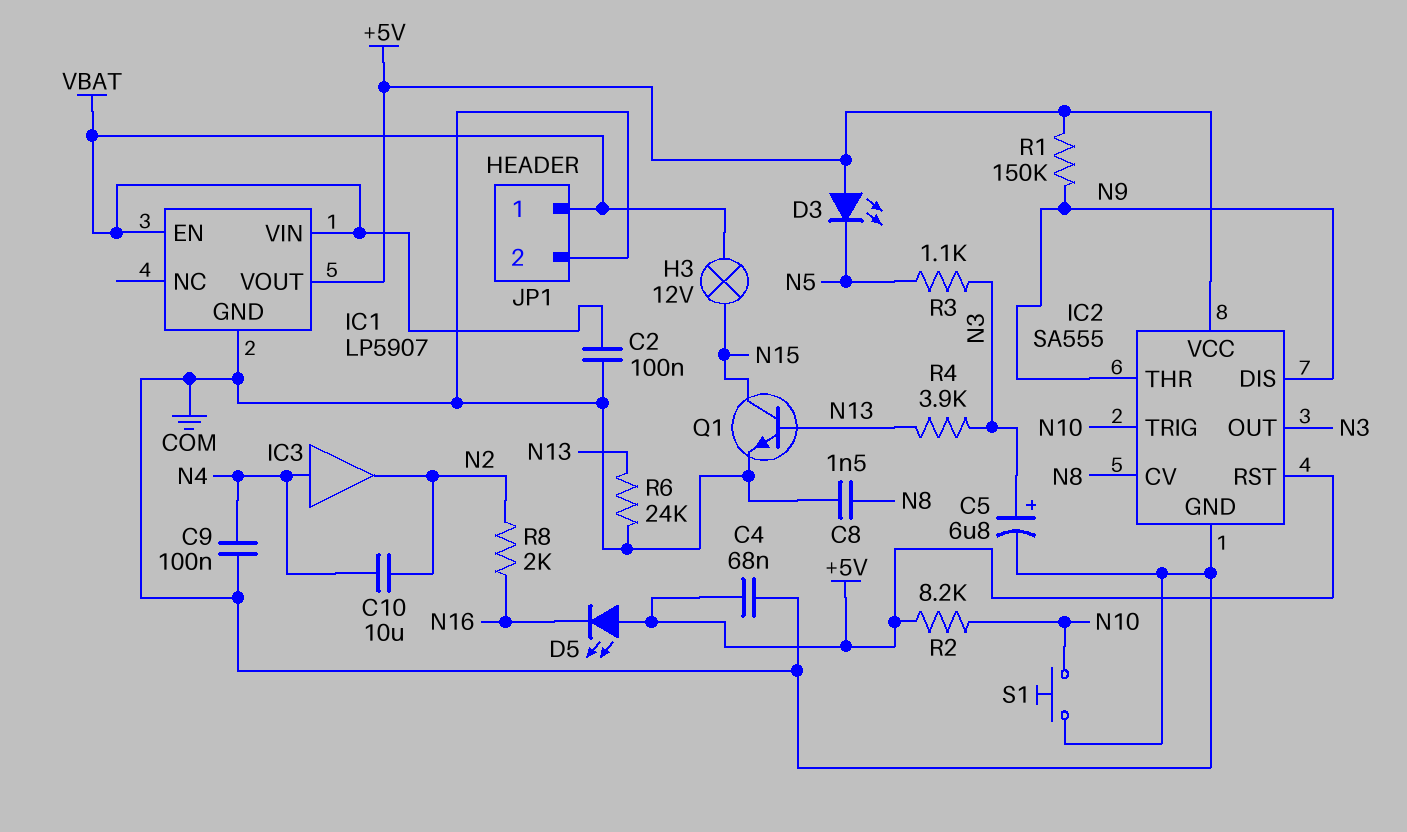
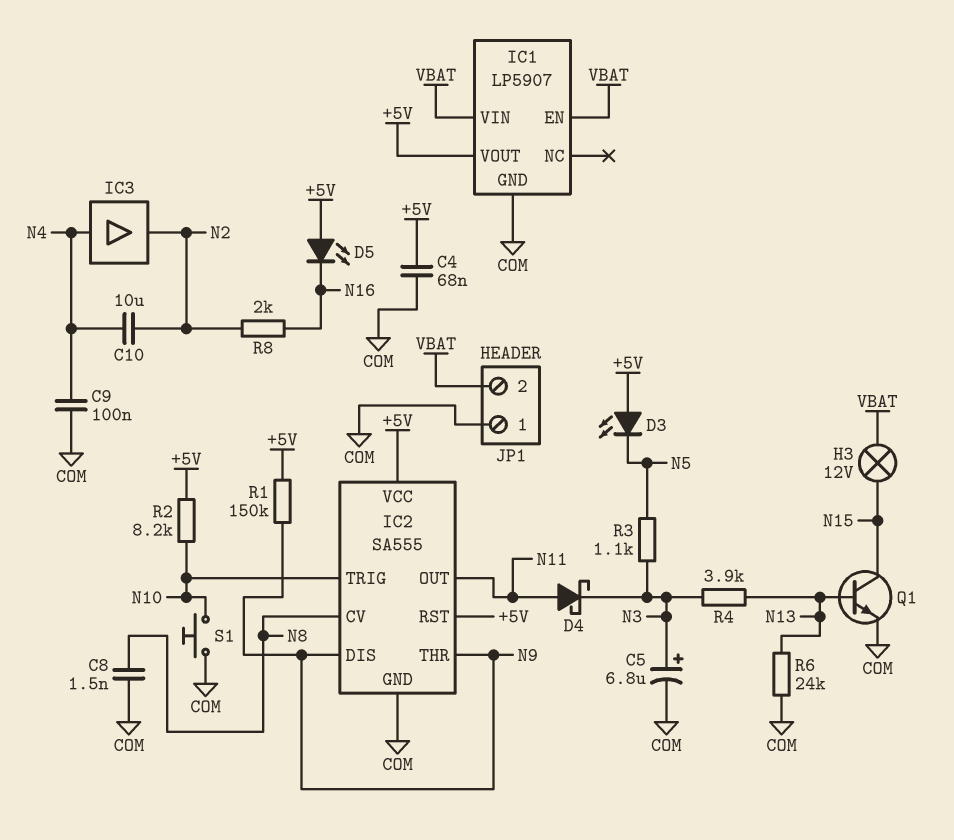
C2: 100nF (COM, VBAT) -> none
D4: none -> schottky (A N11, K N3)
IC2 pin OUT: N3 -> N11
JP1 pin 1: VBAT -> COM
JP1 pin 2: COM -> VBAT

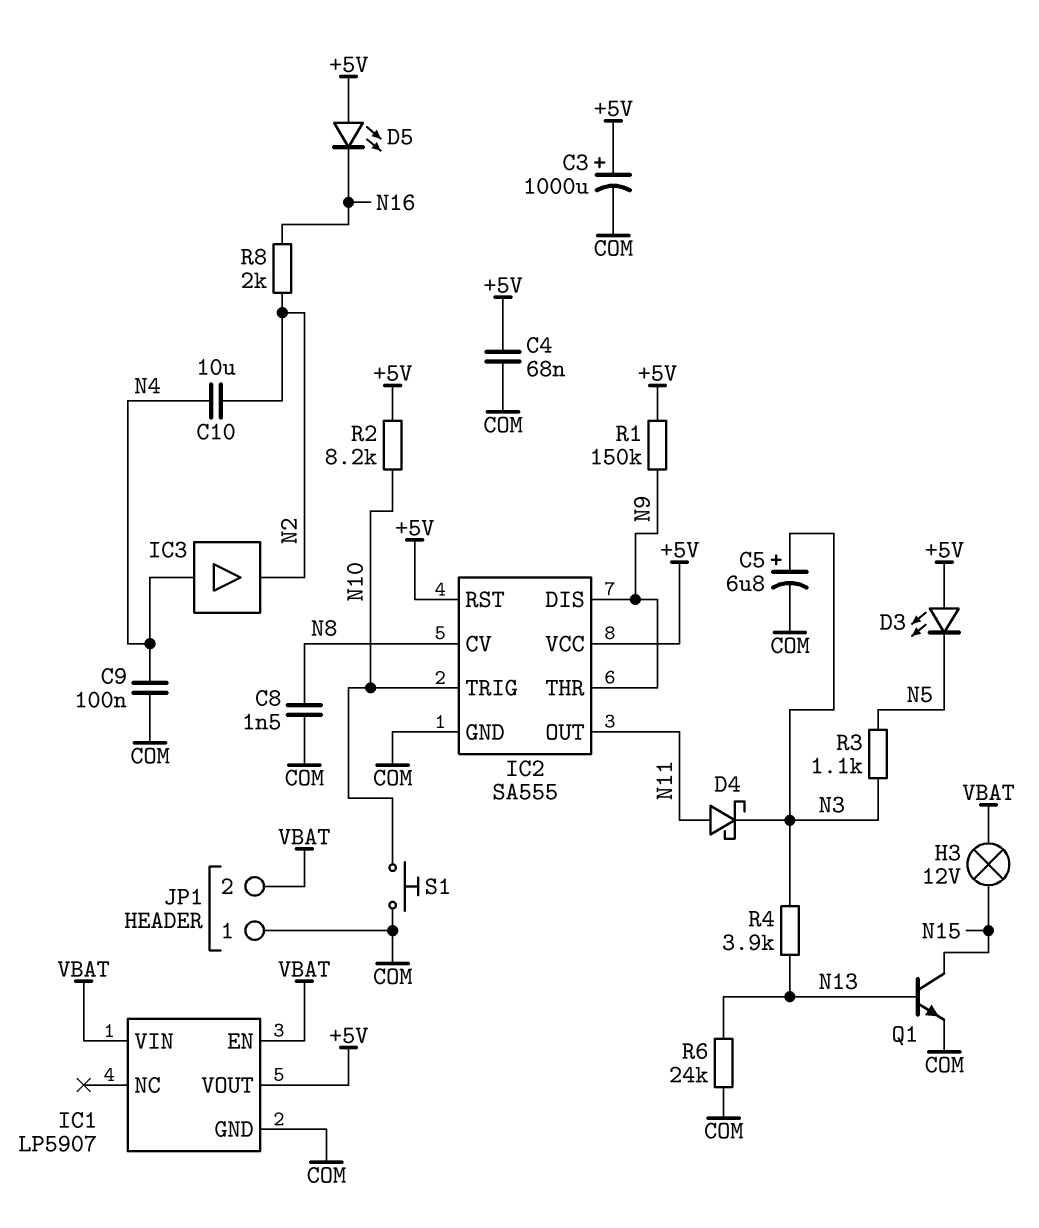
C3: none -> 1000uF (plus +5V, minus COM)

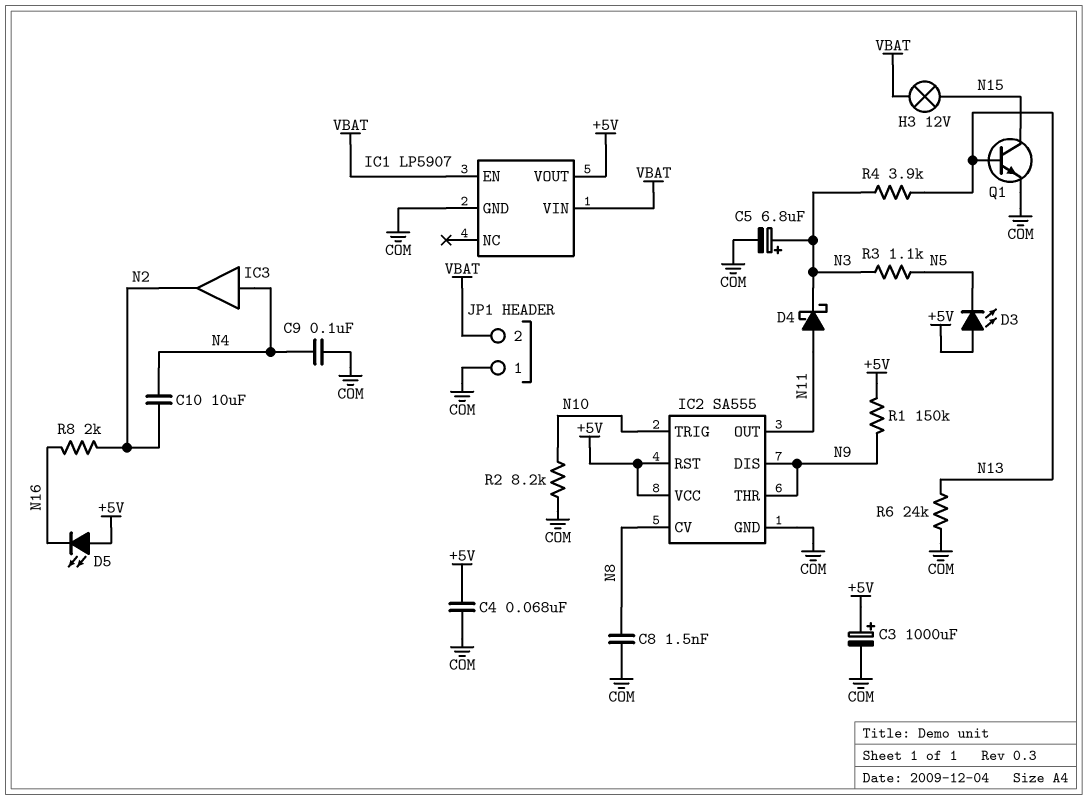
R2: 8.2k (+5V, N10) -> 8.2k (COM, N10)
S1: button (COM, N10) -> none

